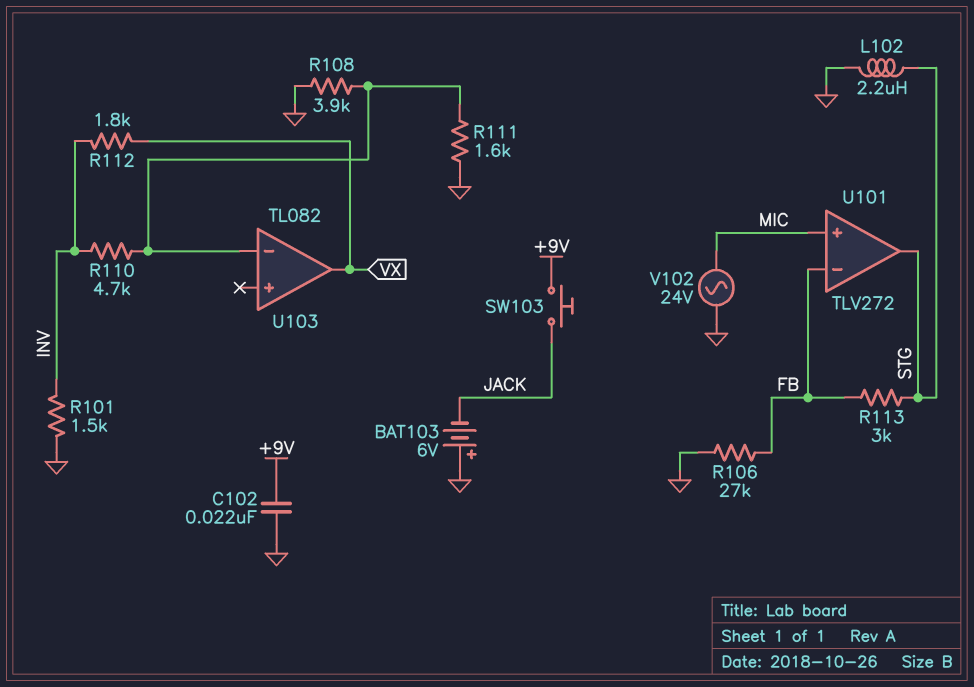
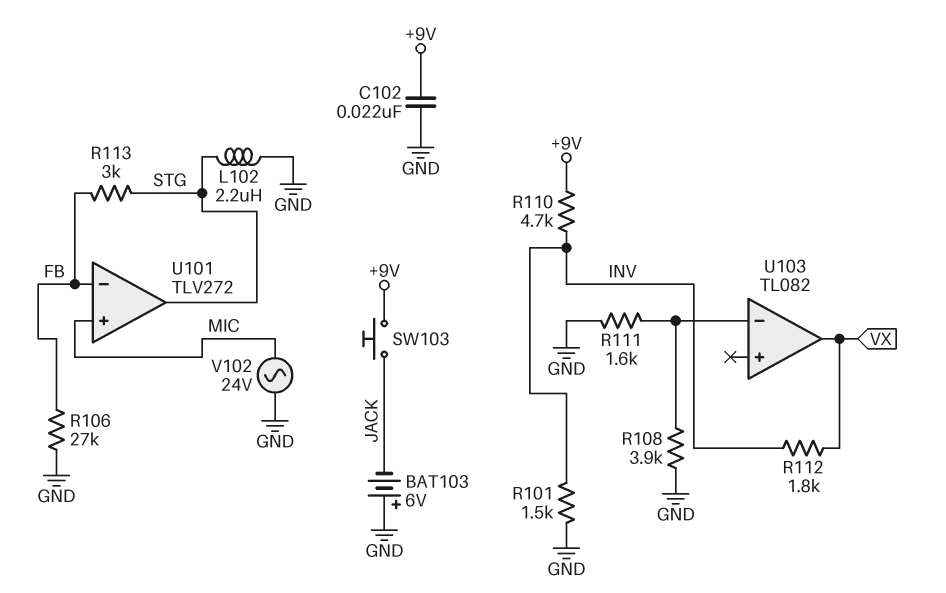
R110: 4.7k (INV, U103/in-) -> 4.7k (+9V, INV)

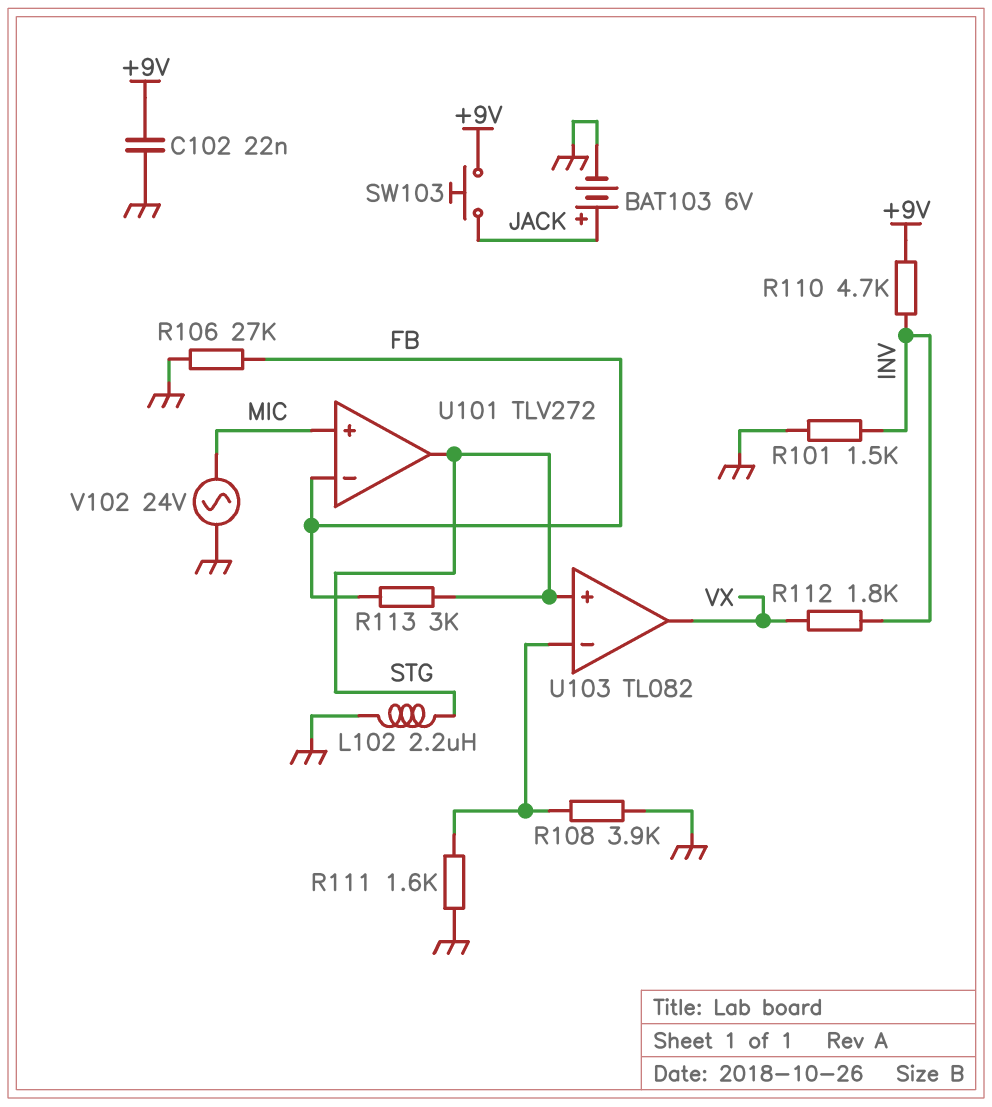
BAT103: 6V (plus GND, minus JACK) -> 6V (plus JACK, minus GND)
U103 pin in+: none -> STG

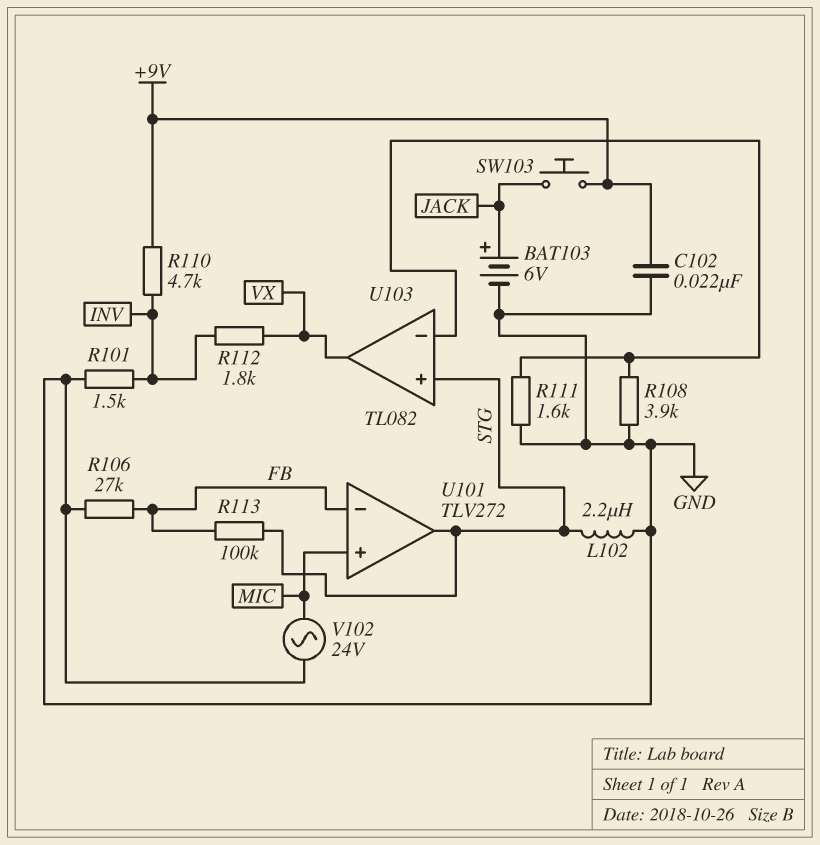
R113: 3k (FB, STG) -> 100k (FB, STG)

